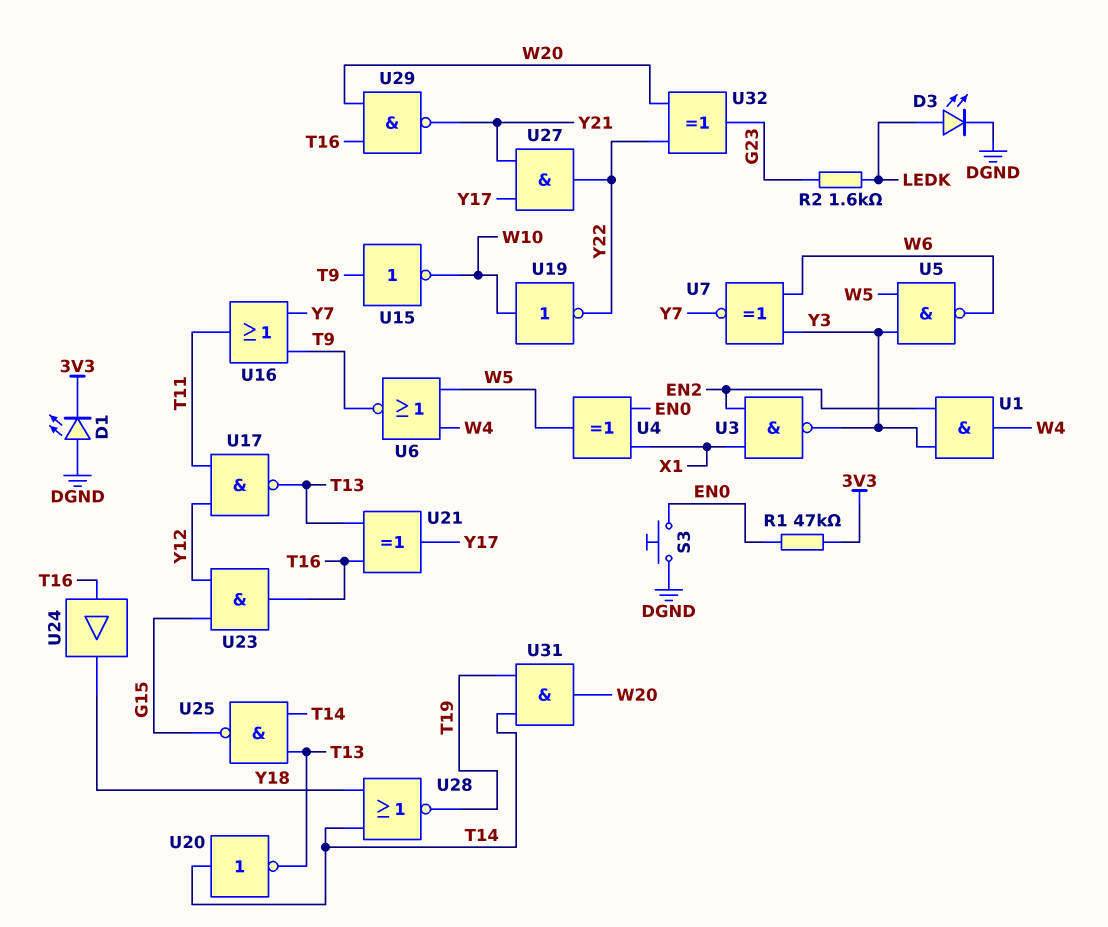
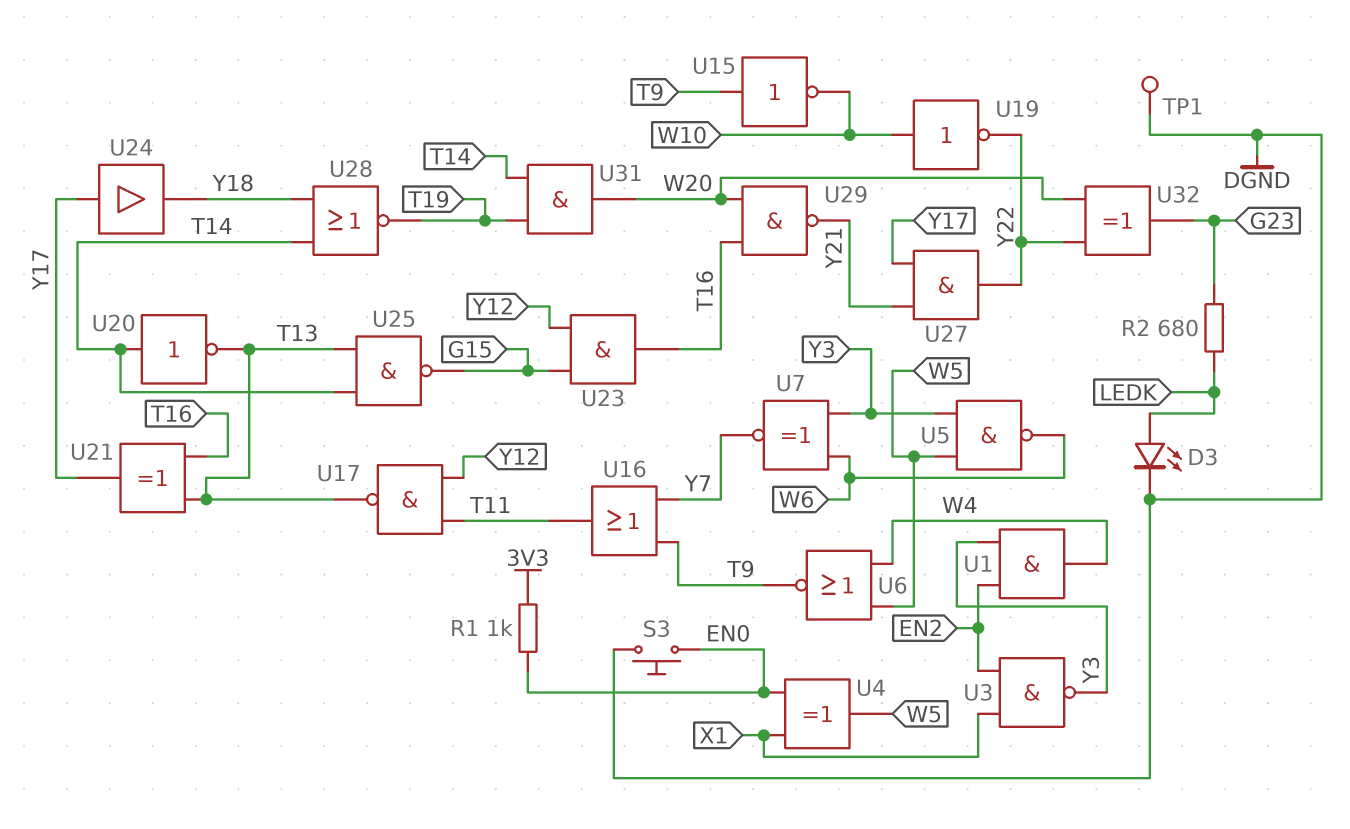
D1: LED (A DGND, K 3V3) -> none
R1: 47k (3V3, EN0) -> 1k (3V3, EN0)
R2: 1.6k (G23, LEDK) -> 680 (G23, LEDK)
TP1: none -> test point (DGND)
U24: buffer (in T16, out Y18) -> buffer (in Y17, out Y18)

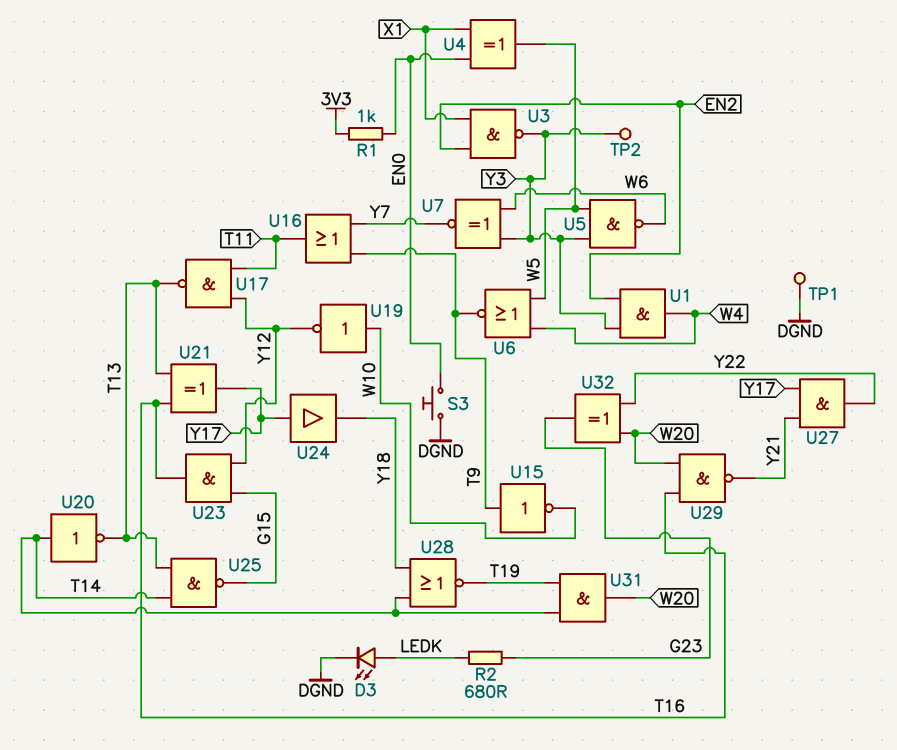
TP2: none -> test point (Y3)
U19: NOT (in W10, out Y22) -> NOT (in W10, out Y12)

